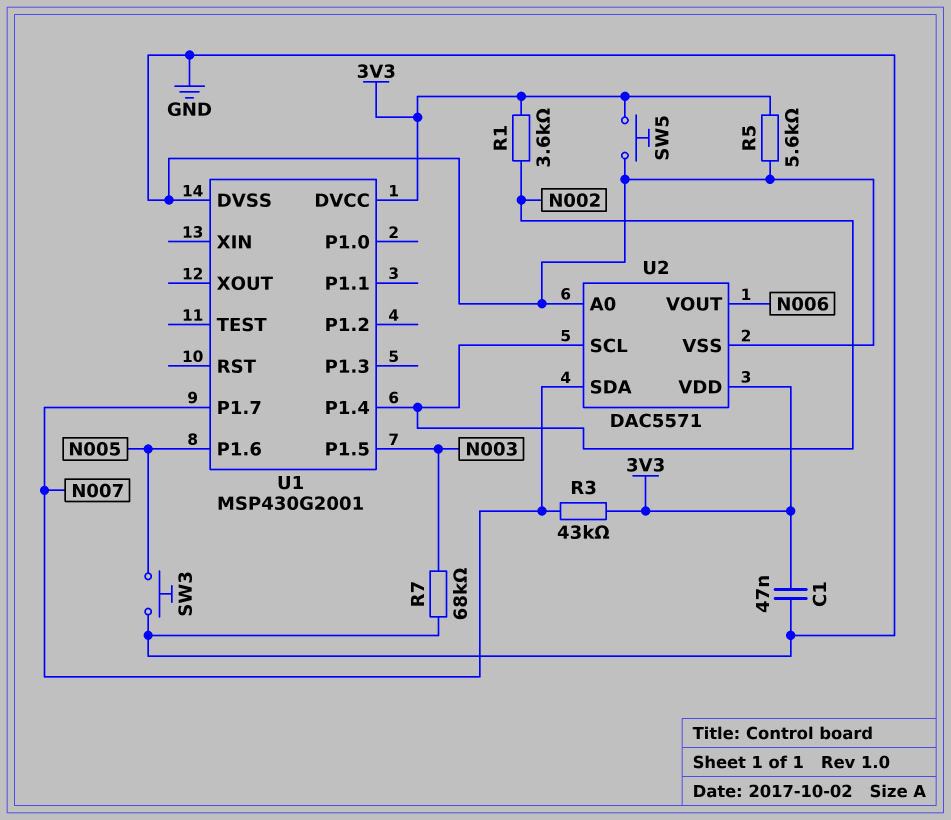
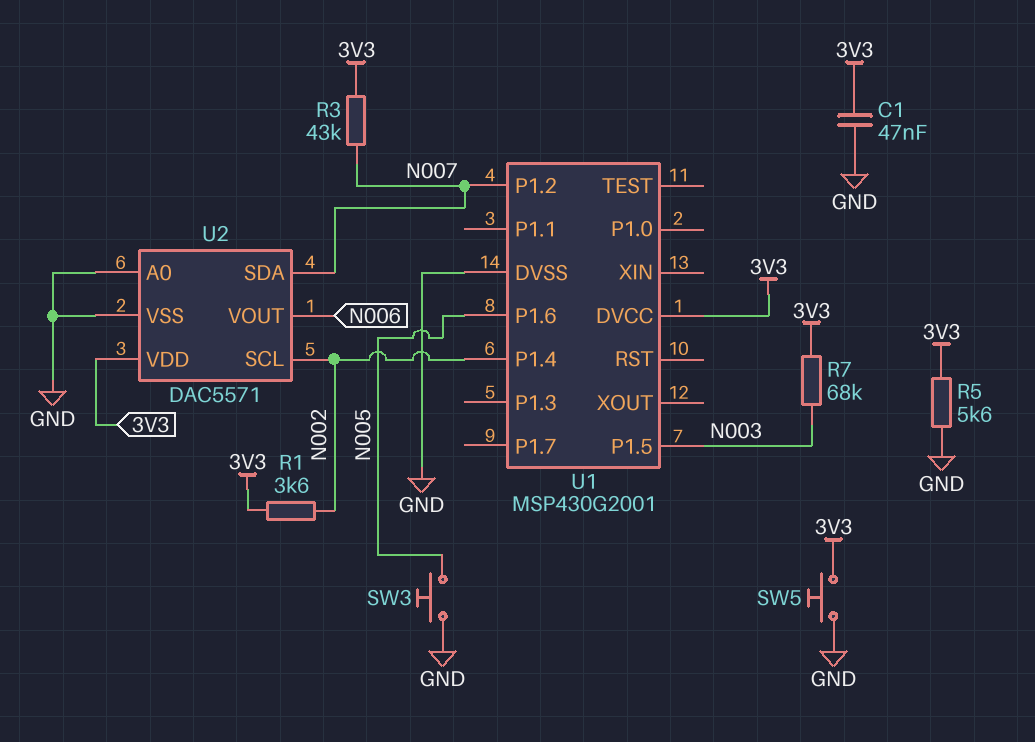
R7: 68k (GND, N003) -> 68k (3V3, N003)
U1 pin P1.2: none -> N007
U1 pin P1.7: N007 -> none

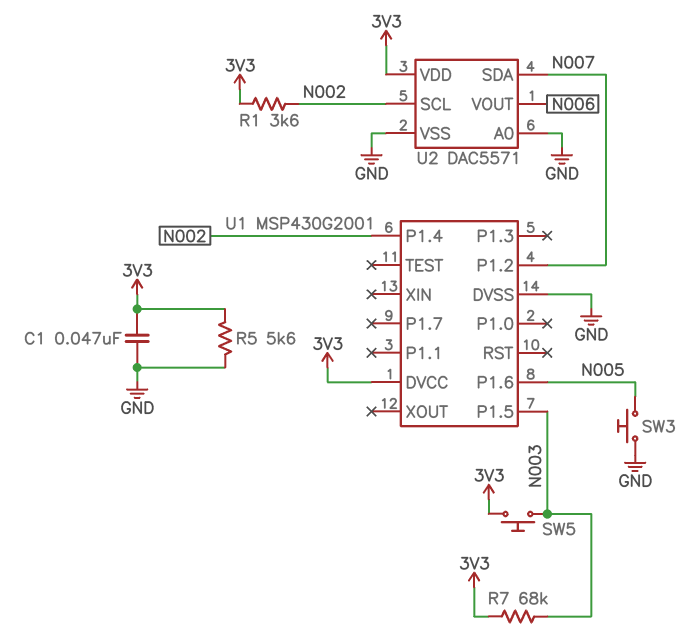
R3: 43k (3V3, N007) -> none
SW5: button (3V3, GND) -> button (3V3, N003)

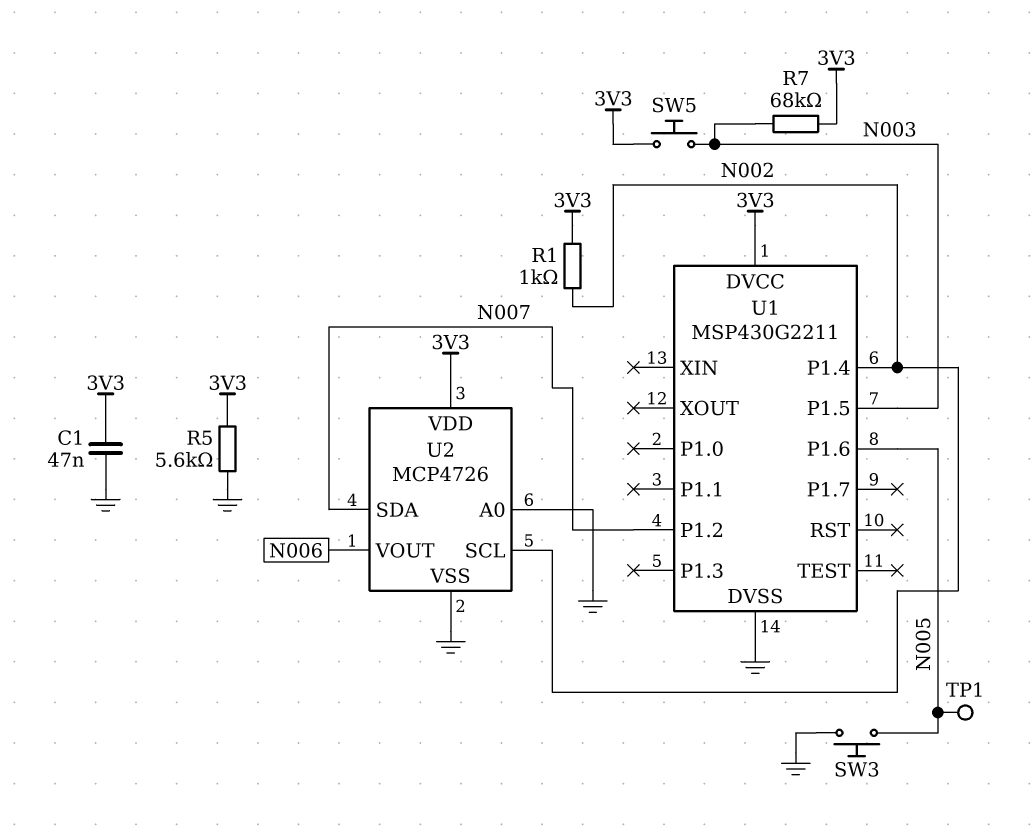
R1: 3.6k (3V3, N002) -> 1k (3V3, N002)
TP1: none -> test point (N005)
U1: MSP430G2001 -> MSP430G2211
U2: DAC5571 -> MCP4726

